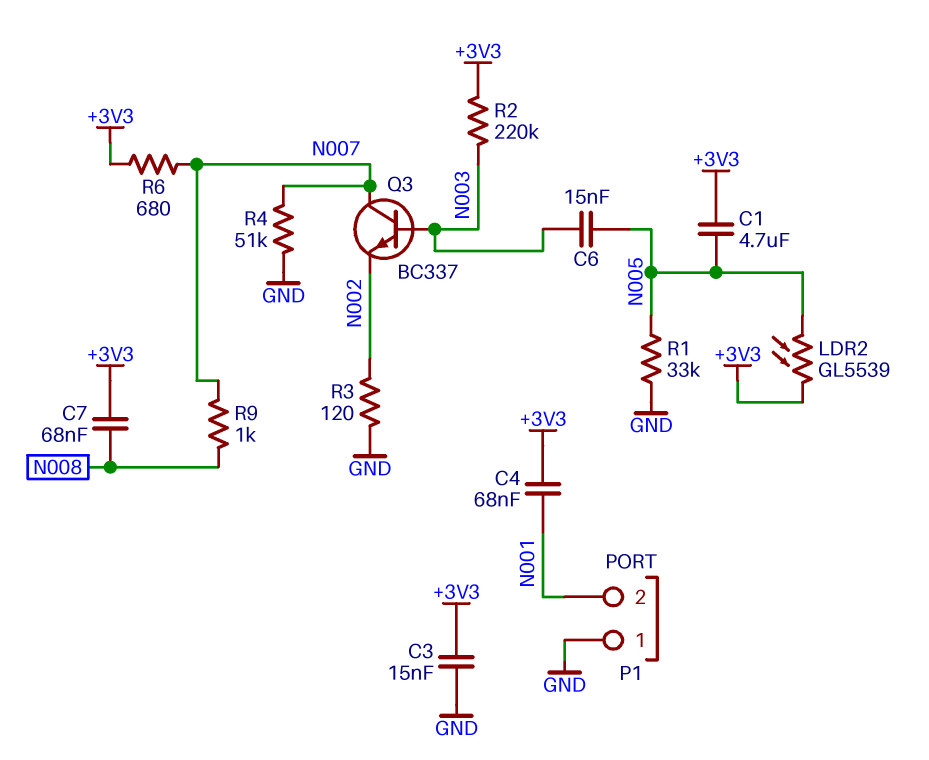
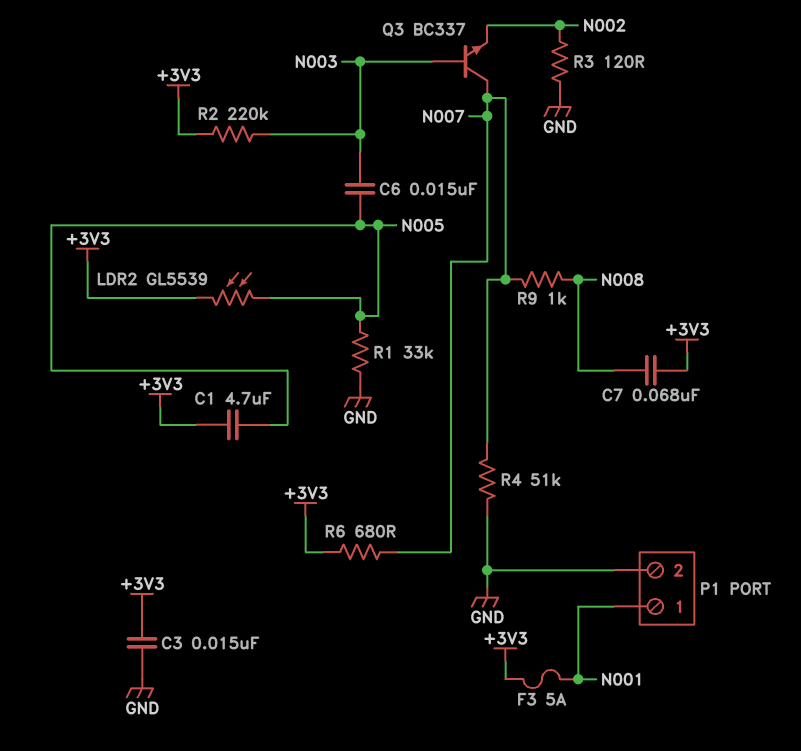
C4: 68nF (+3V3, N001) -> none
F3: none -> 5A (+3V3, N001)
P1 pin 1: GND -> N001
P1 pin 2: N001 -> GND

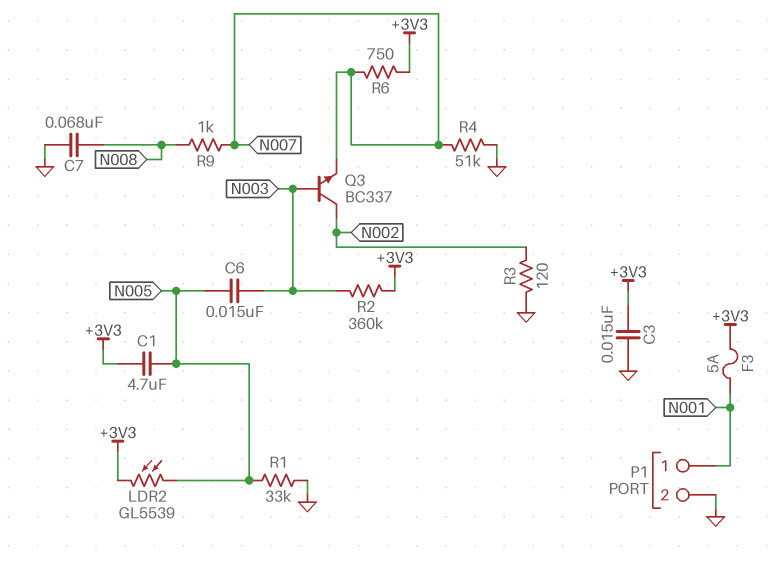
C7: 68nF (+3V3, N008) -> 68nF (GND, N008)
Q3: NPN BC337 (B N003, C N007, E N002) -> NPN BC337 (B N003, C N002, E N007)
R2: 220k (+3V3, N003) -> 360k (+3V3, N003)
R6: 680 (+3V3, N007) -> 750 (+3V3, N007)

